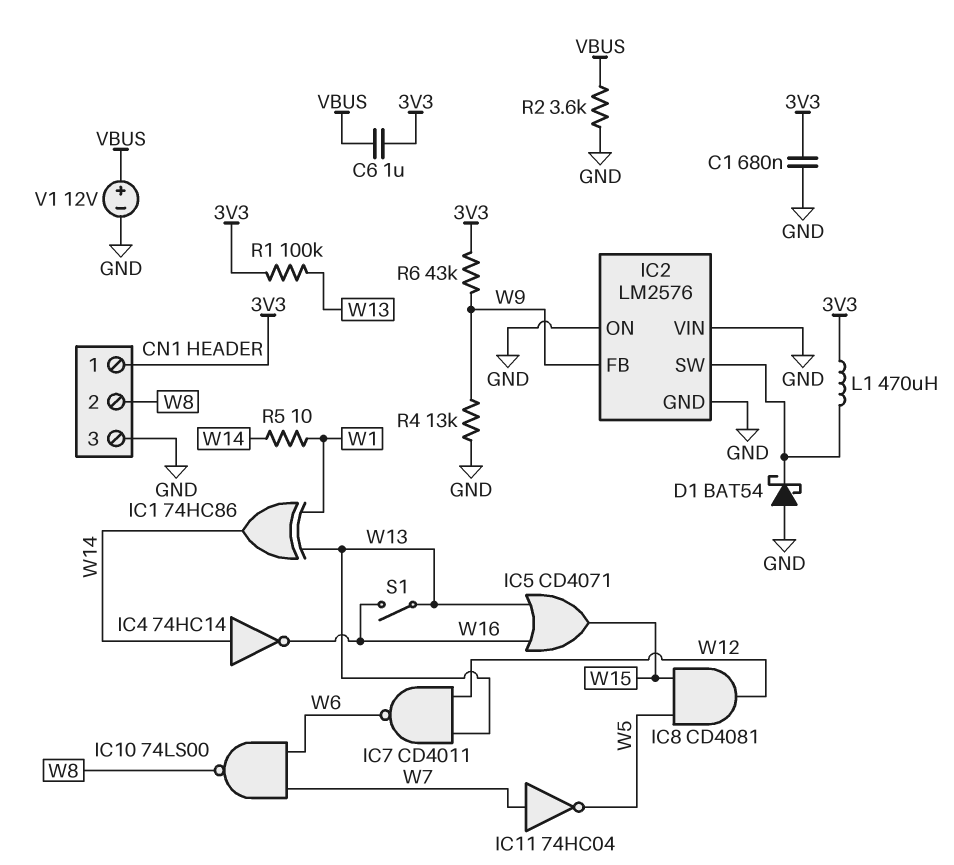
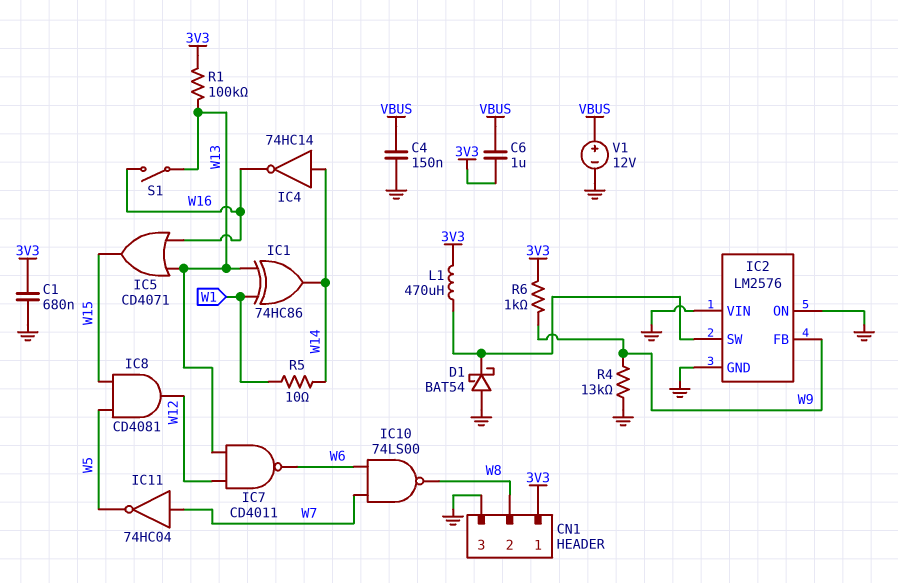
C4: none -> 150nF (GND, VBUS)
R2: 3.6k (GND, VBUS) -> none
R6: 43k (3V3, W9) -> 1k (3V3, W9)

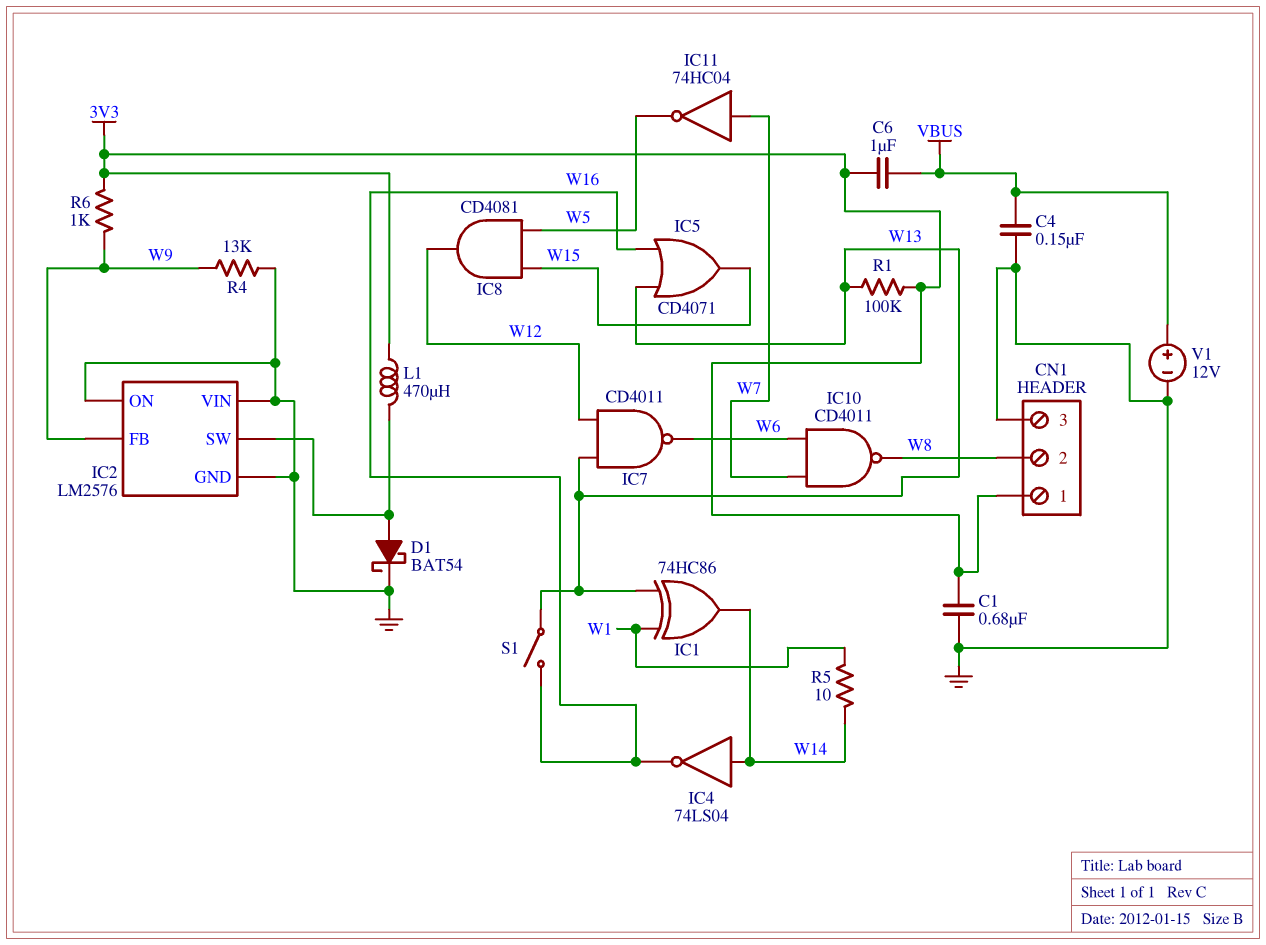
D1: schottky BAT54 (A GND, K IC2/SW) -> schottky BAT54 (A IC2/SW, K GND)
IC4: NOT 74HC14 (in W14, out W16) -> NOT 74LS04 (in W14, out W16)
IC10: NAND 74LS00 (in W6, in W7, out W8) -> NAND CD4011 (in W6, in W7, out W8)

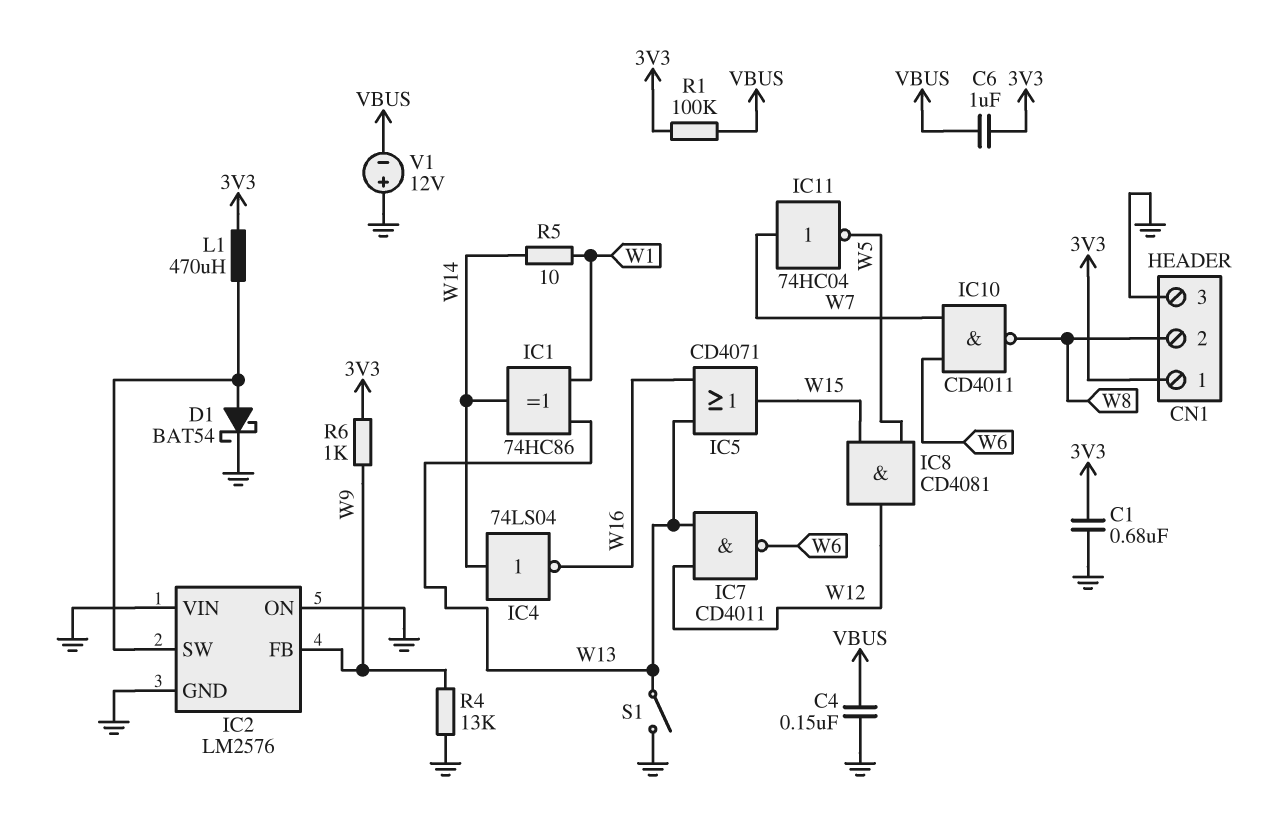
R1: 100k (3V3, W13) -> 100k (3V3, VBUS)
S1: switch (W13, W16) -> switch (GND, W13)
V1: 12V (plus VBUS, minus GND) -> 12V (plus GND, minus VBUS)

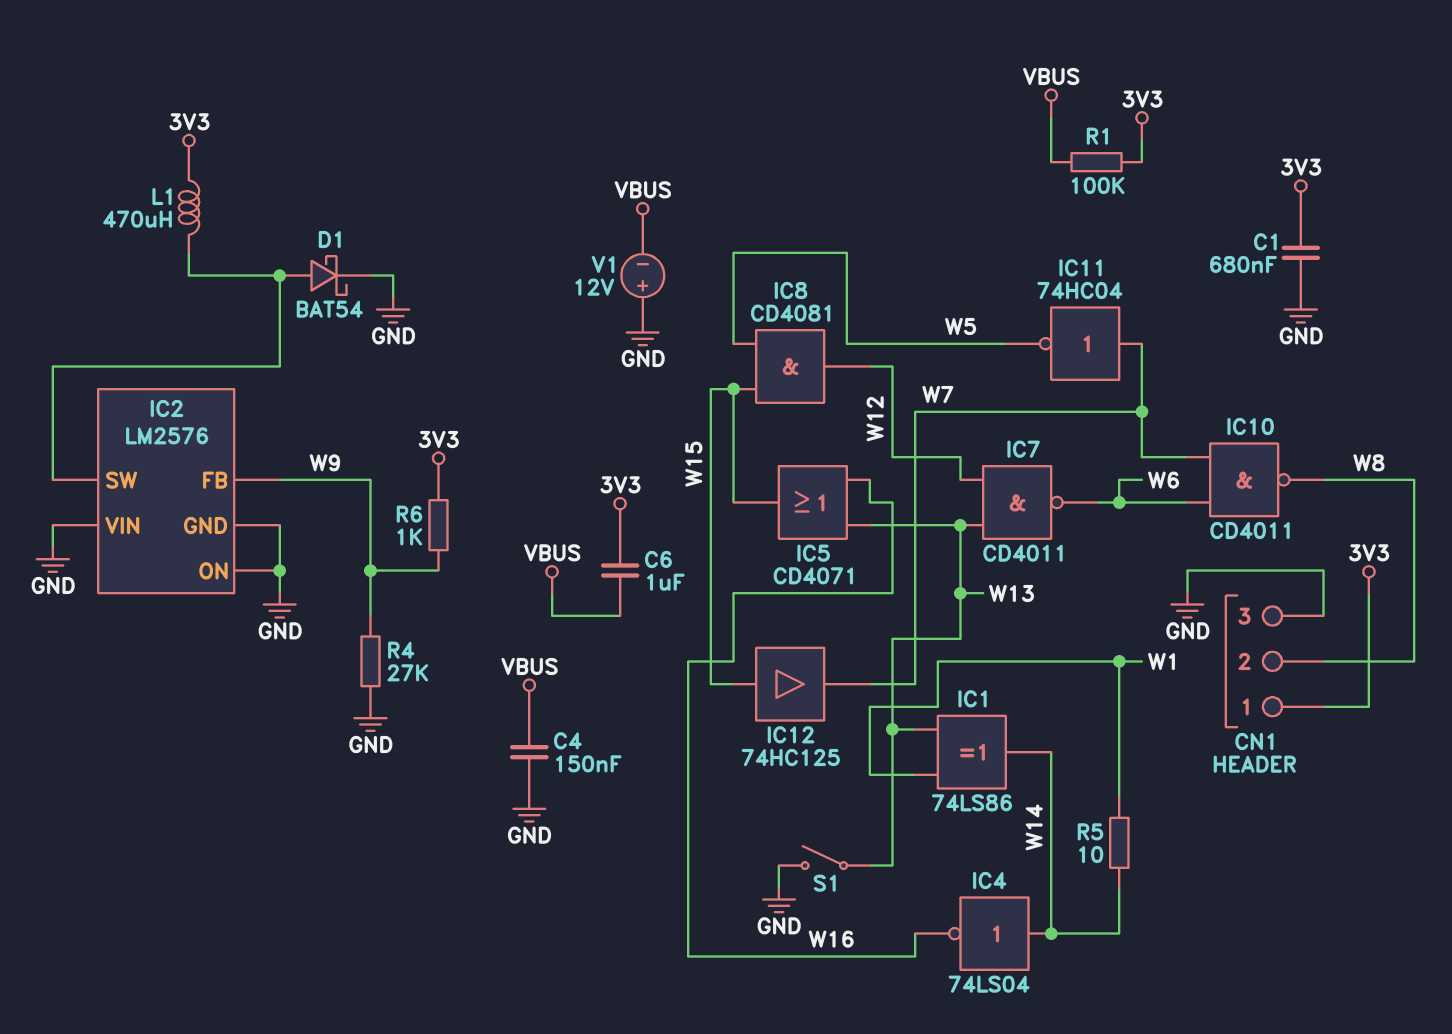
IC1: XOR 74HC86 (in W1, in W13, out W14) -> XOR 74LS86 (in W1, in W13, out W14)
IC12: none -> buffer 74HC125 (in W15, out W7)
R4: 13k (GND, W9) -> 27k (GND, W9)

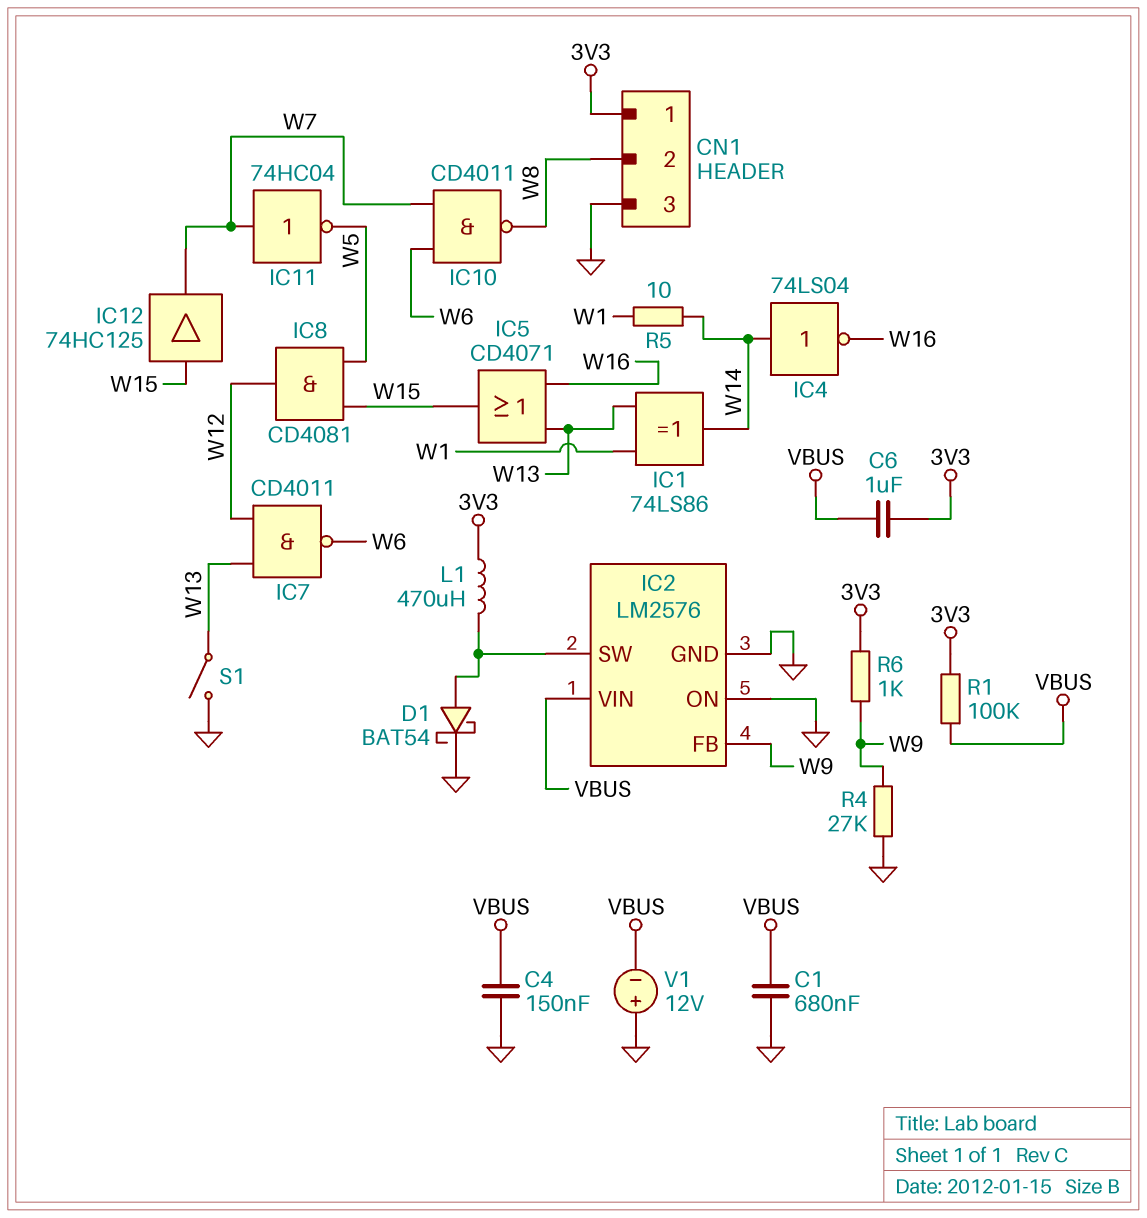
C1: 680nF (3V3, GND) -> 680nF (GND, VBUS)
IC2 pin VIN: GND -> VBUS

